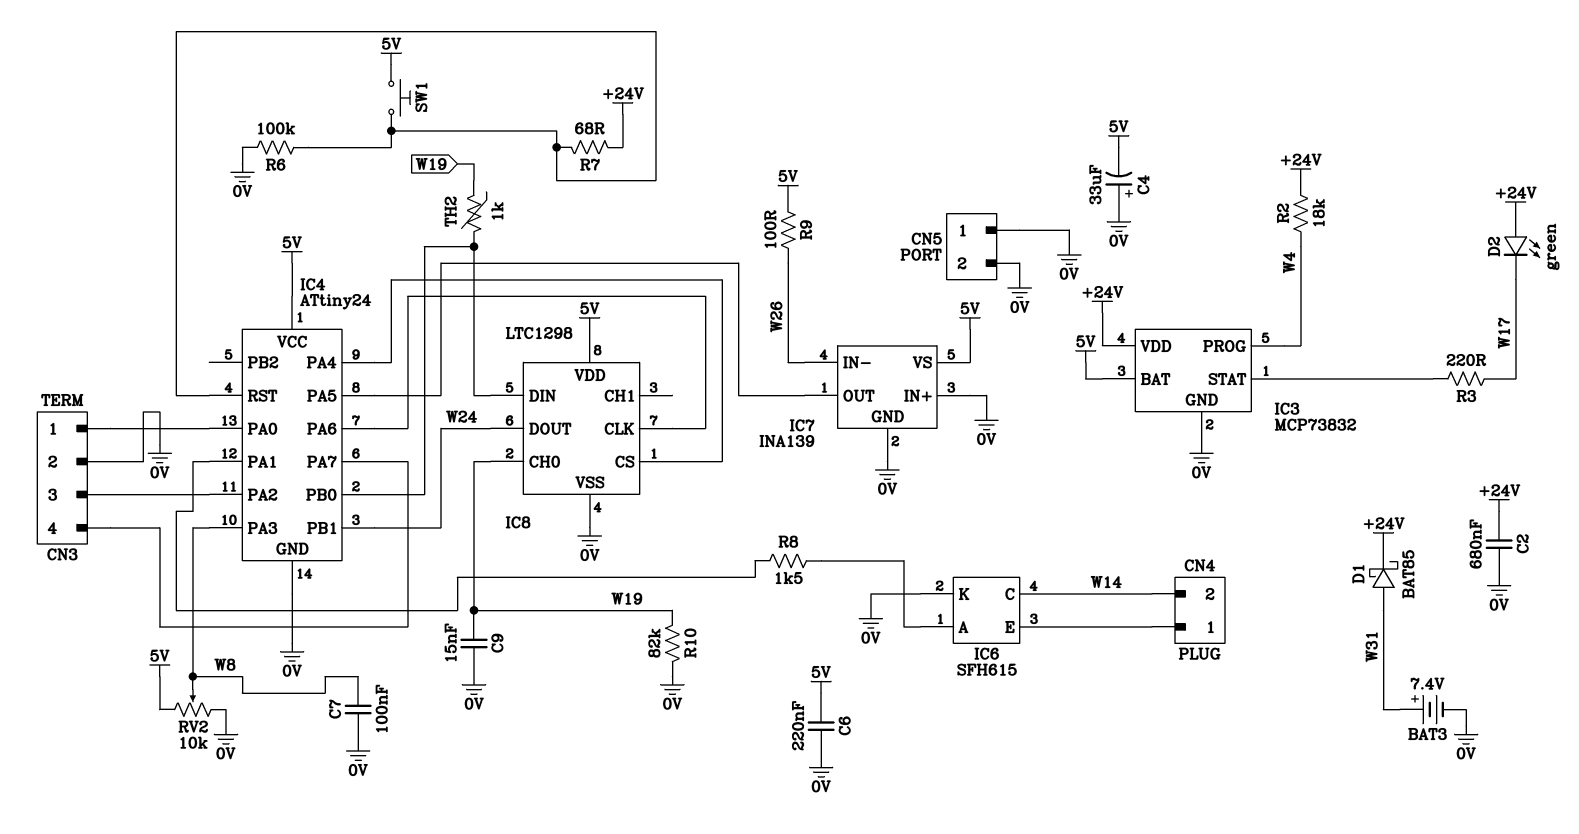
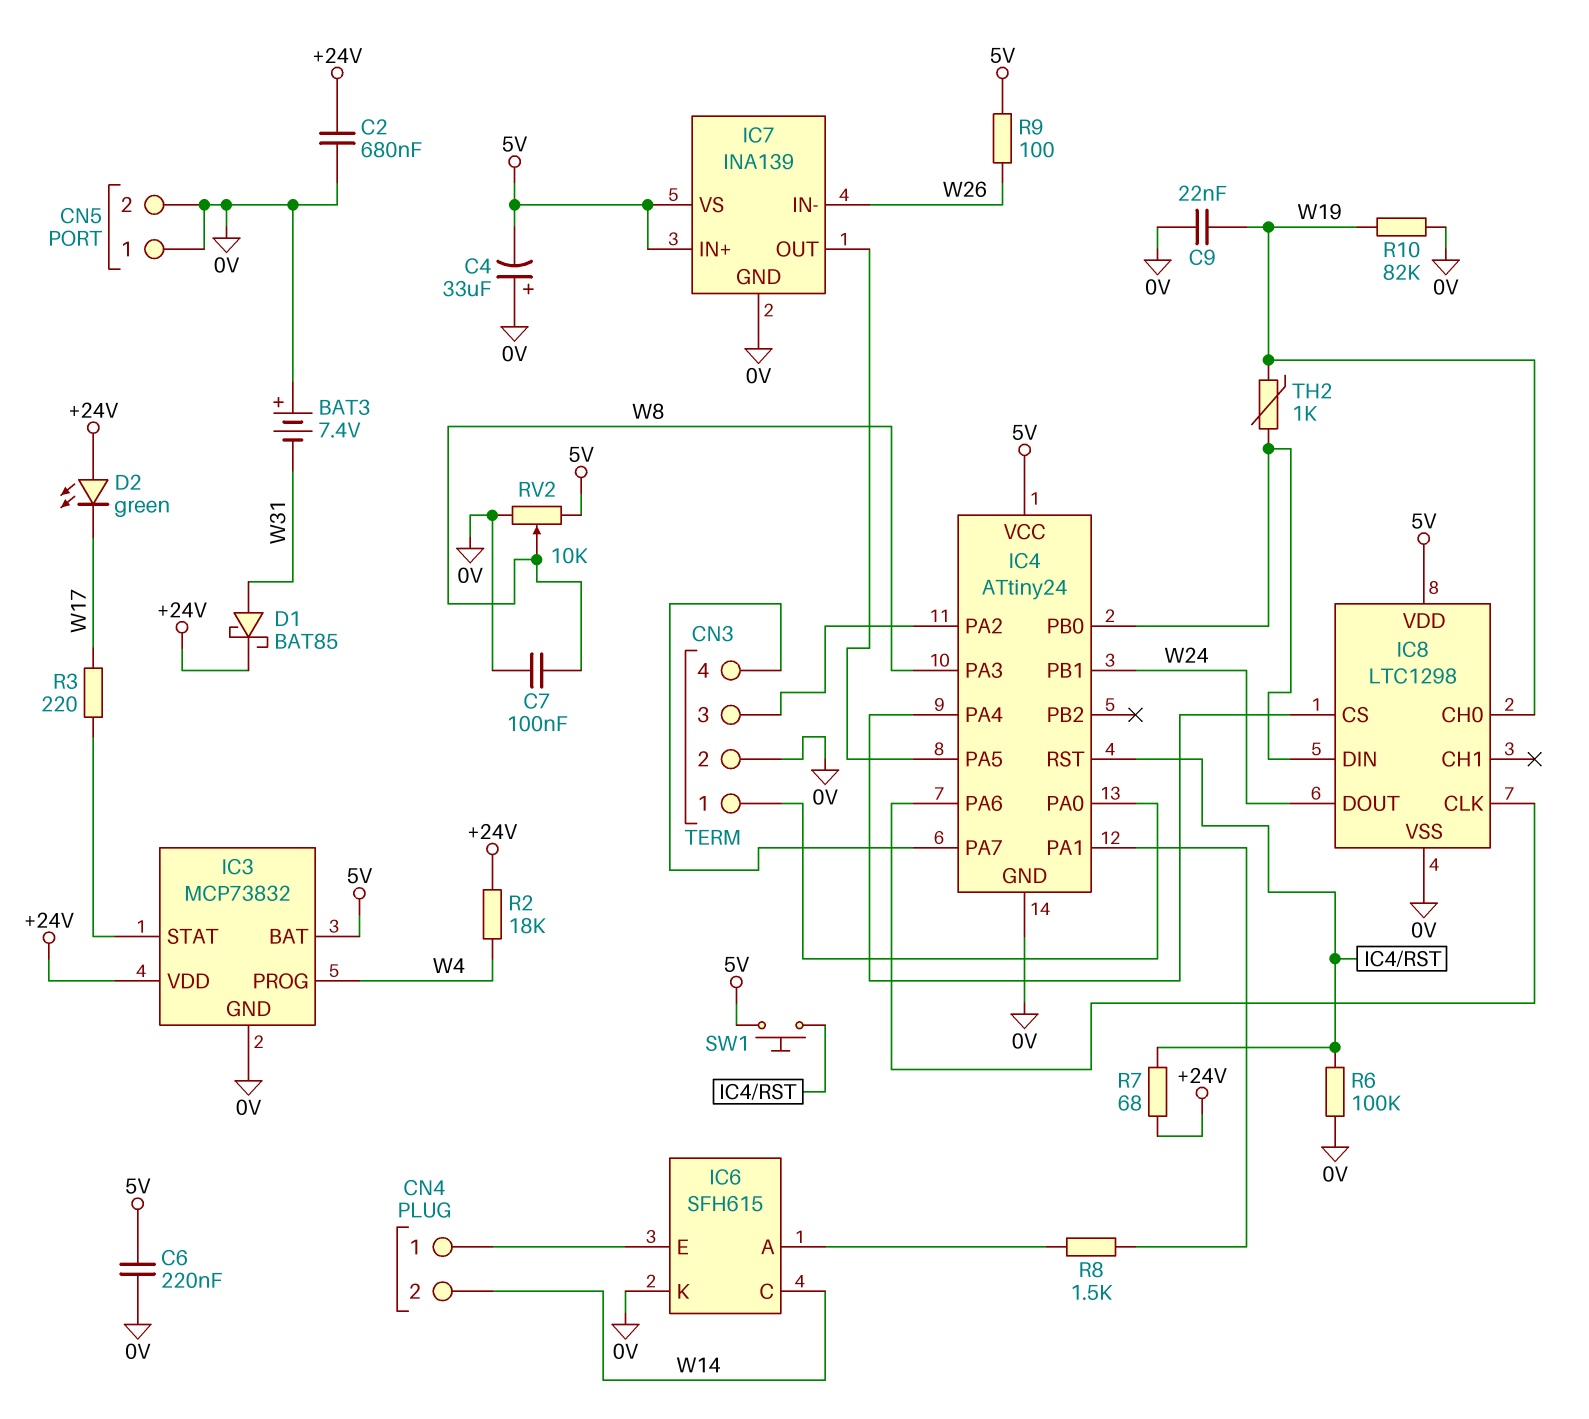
BAT3: 7.4V (plus W31, minus 0V) -> 7.4V (plus 0V, minus W31)
C9: 15nF (0V, W19) -> 22nF (0V, W19)
IC7 pin IN+: 0V -> 5V

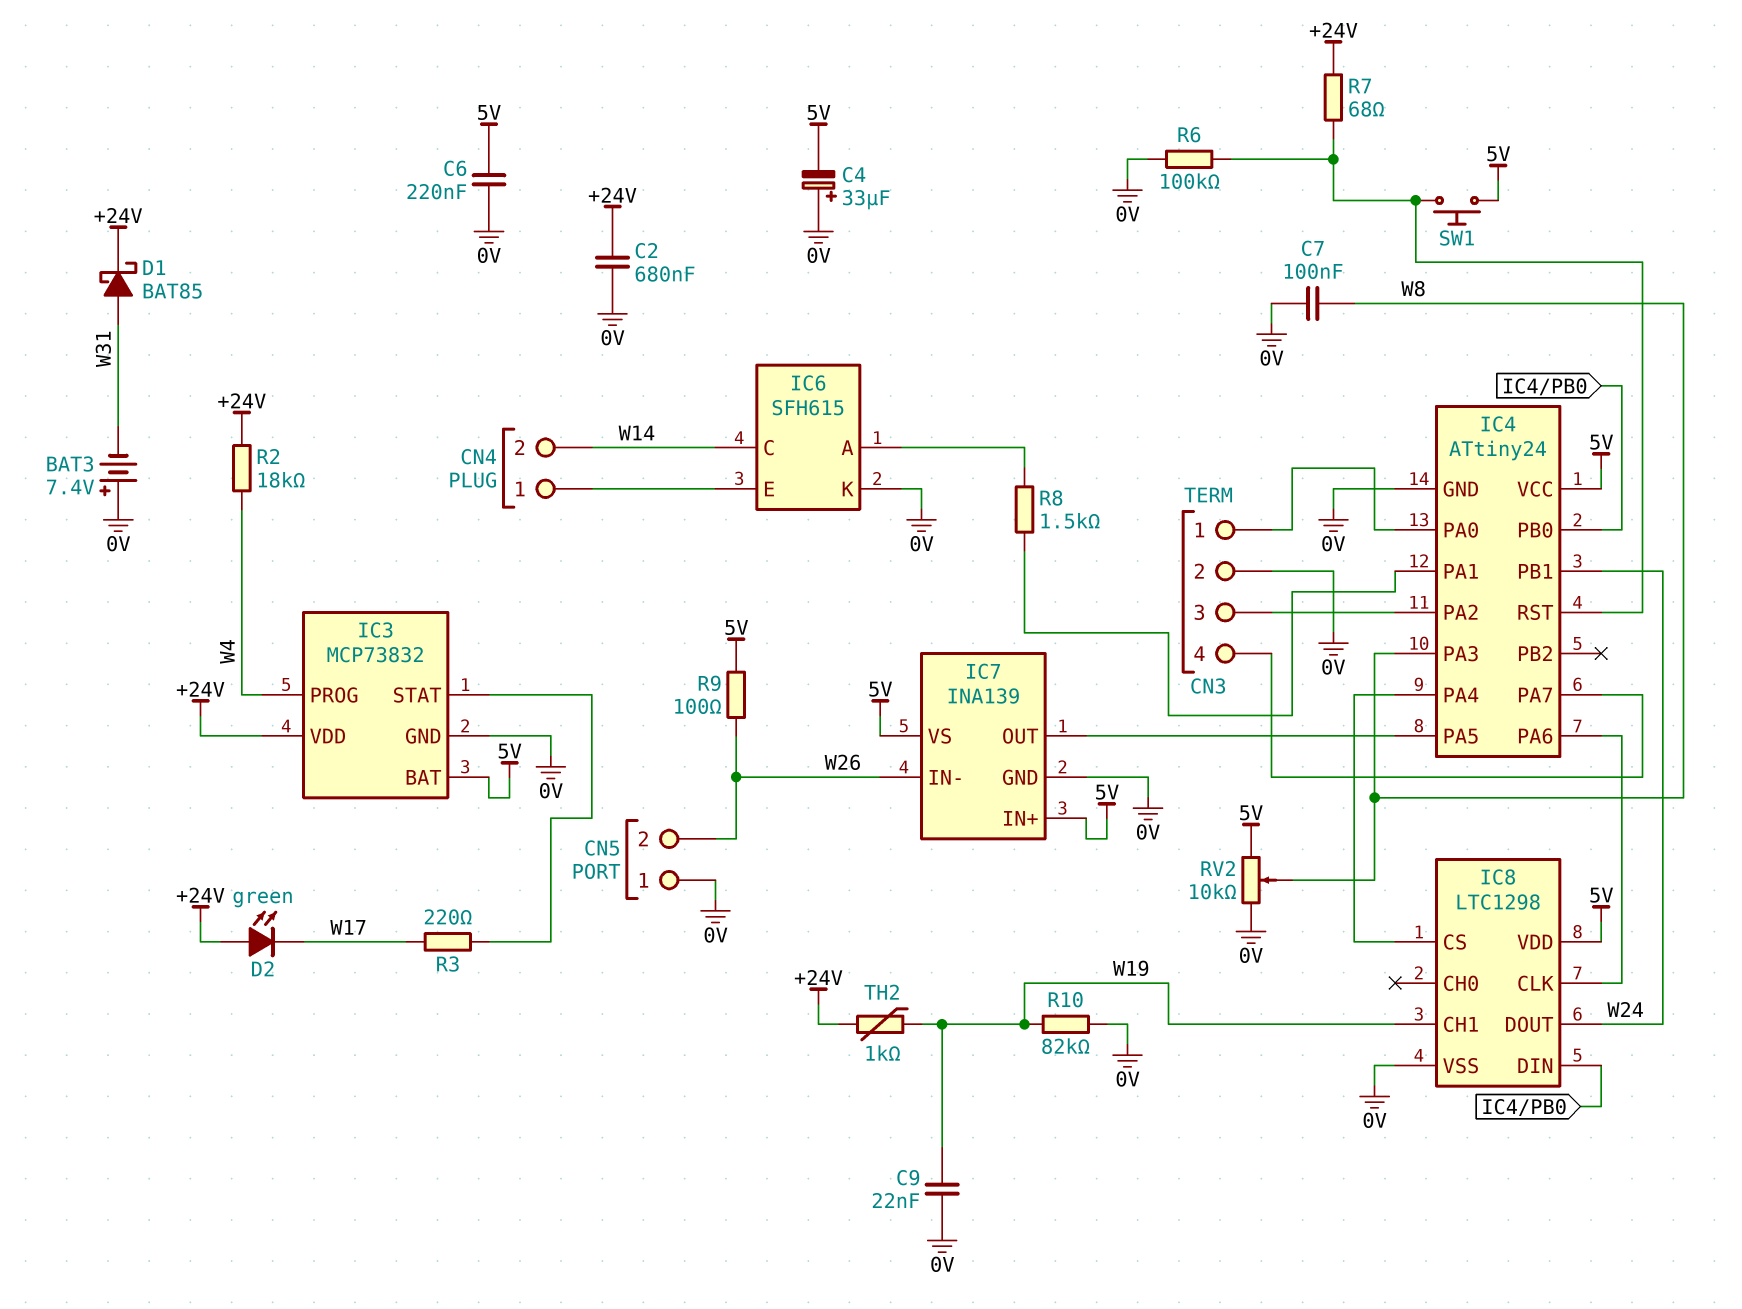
CN5 pin 2: 0V -> W26
IC8 pin CH0: W19 -> none
IC8 pin CH1: none -> W19
TH2: 1k (IC4/PB0, W19) -> 1k (+24V, W19)

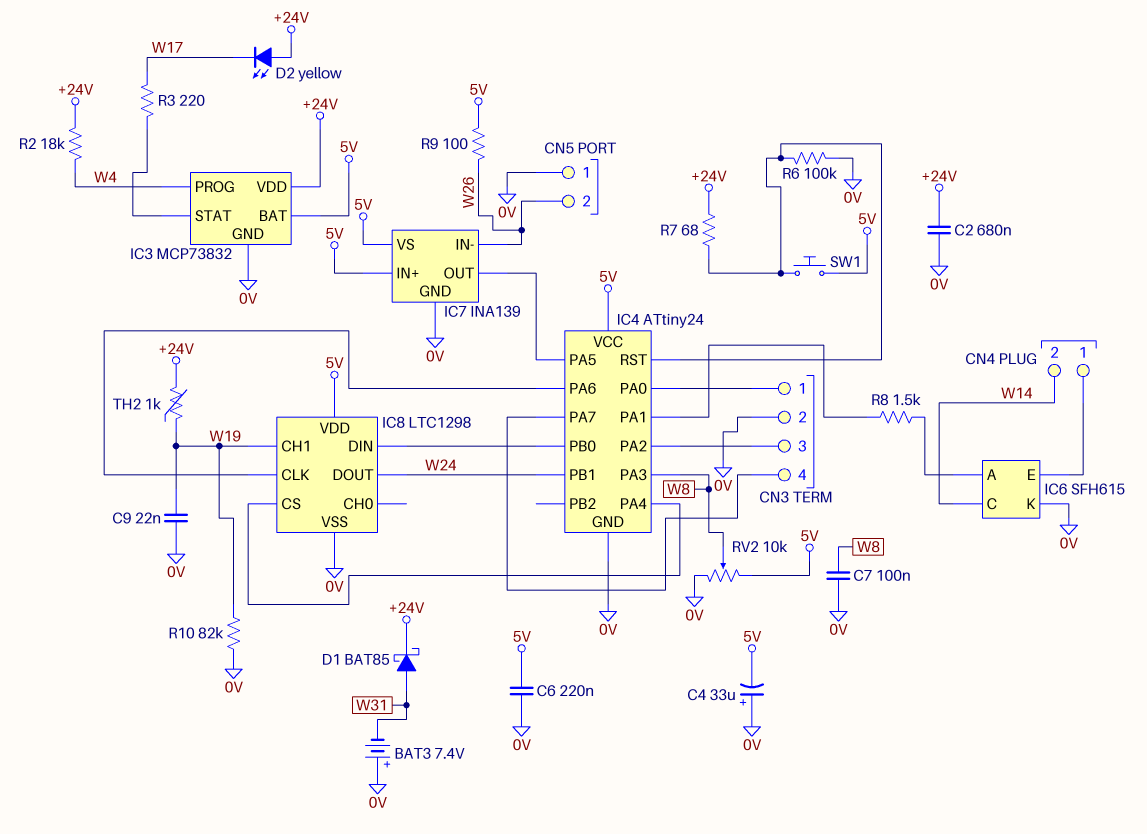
D2: LED green (A +24V, K W17) -> LED yellow (A +24V, K W17)

